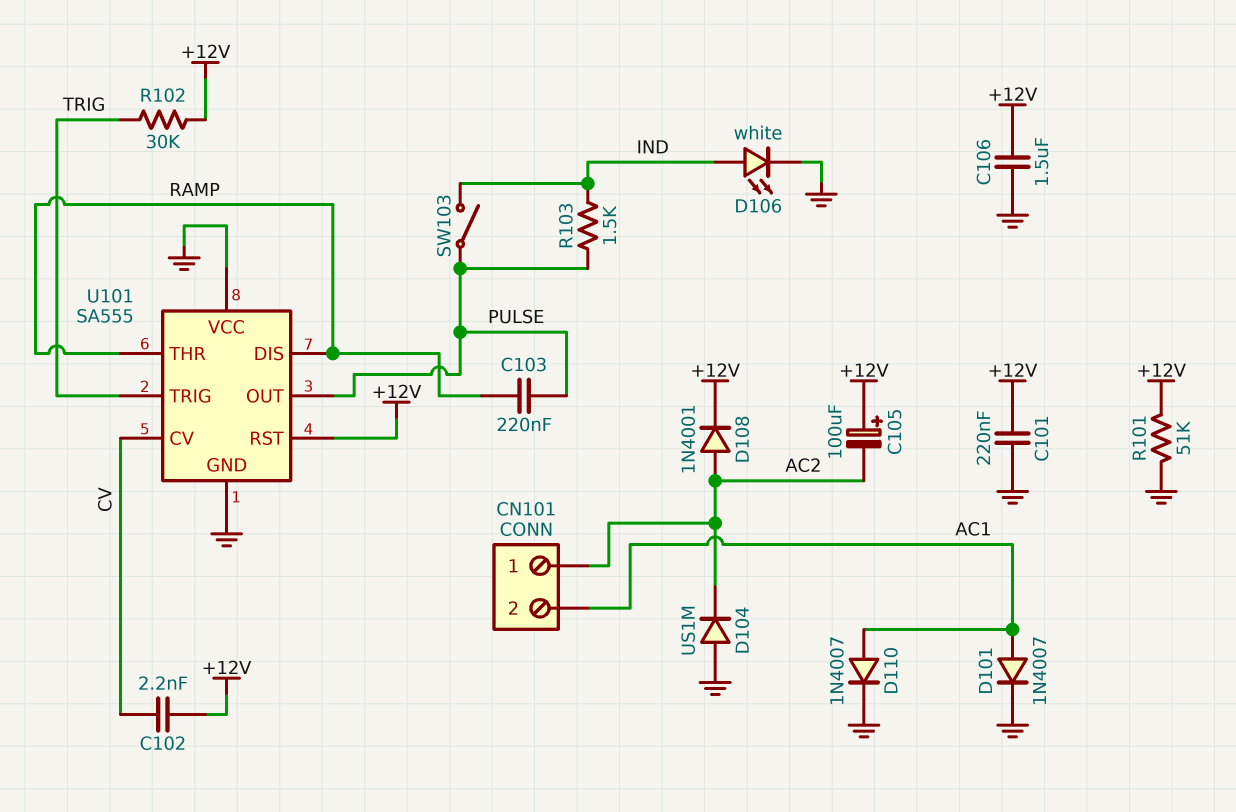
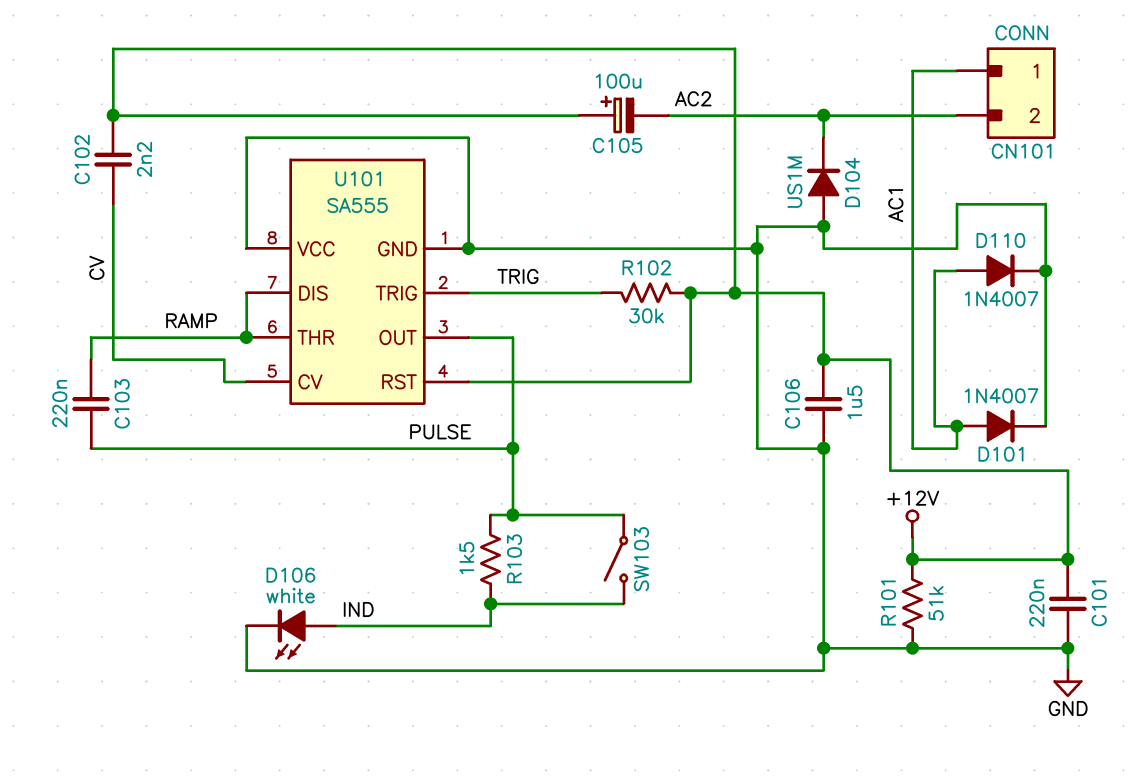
CN101 pin 1: AC2 -> AC1
CN101 pin 2: AC1 -> AC2
D108: diode 1N4001 (A AC2, K +12V) -> none

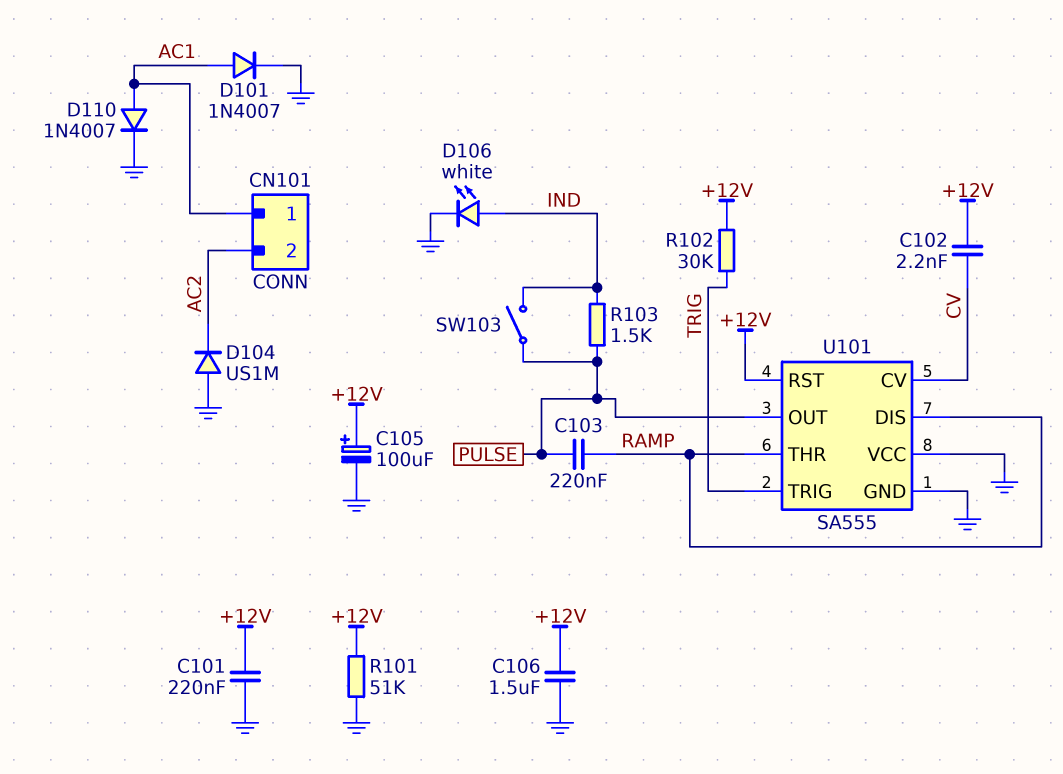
C105: 100uF (plus +12V, minus AC2) -> 100uF (plus +12V, minus GND)

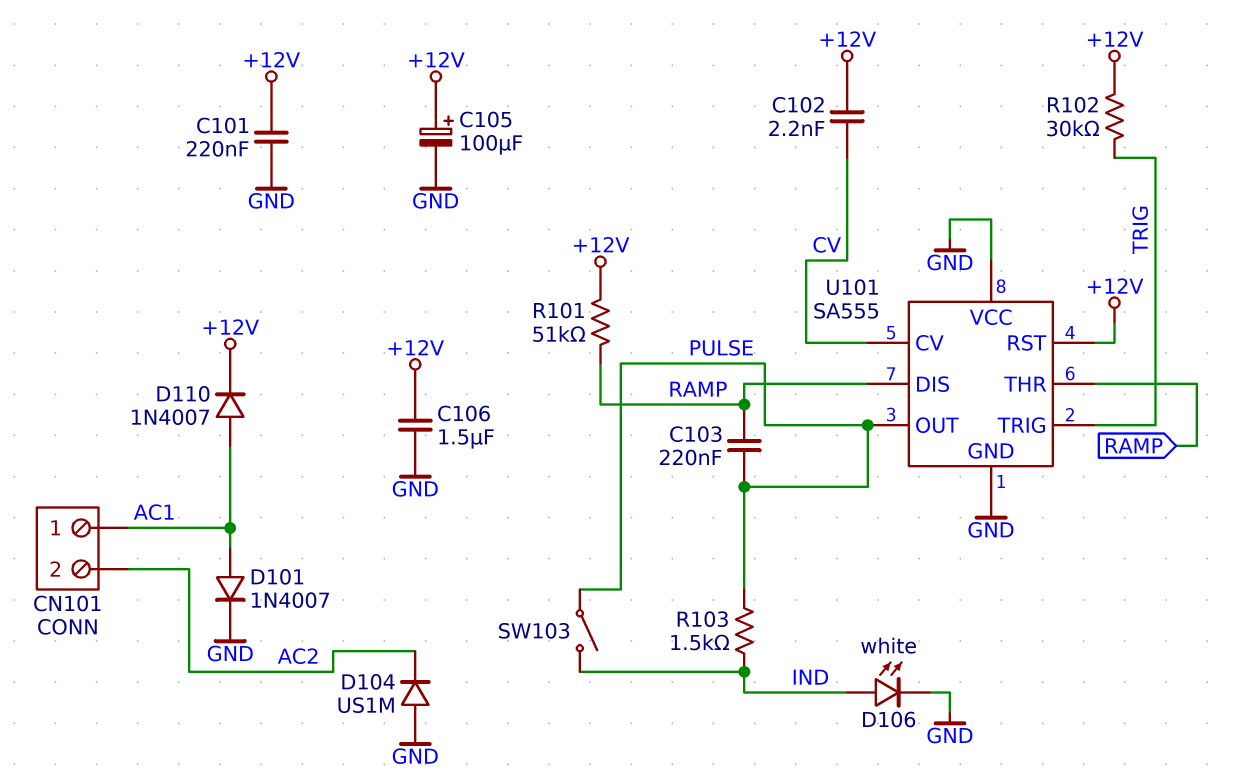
D110: diode 1N4007 (A AC1, K GND) -> diode 1N4007 (A AC1, K +12V)
R101: 51k (+12V, GND) -> 51k (+12V, RAMP)

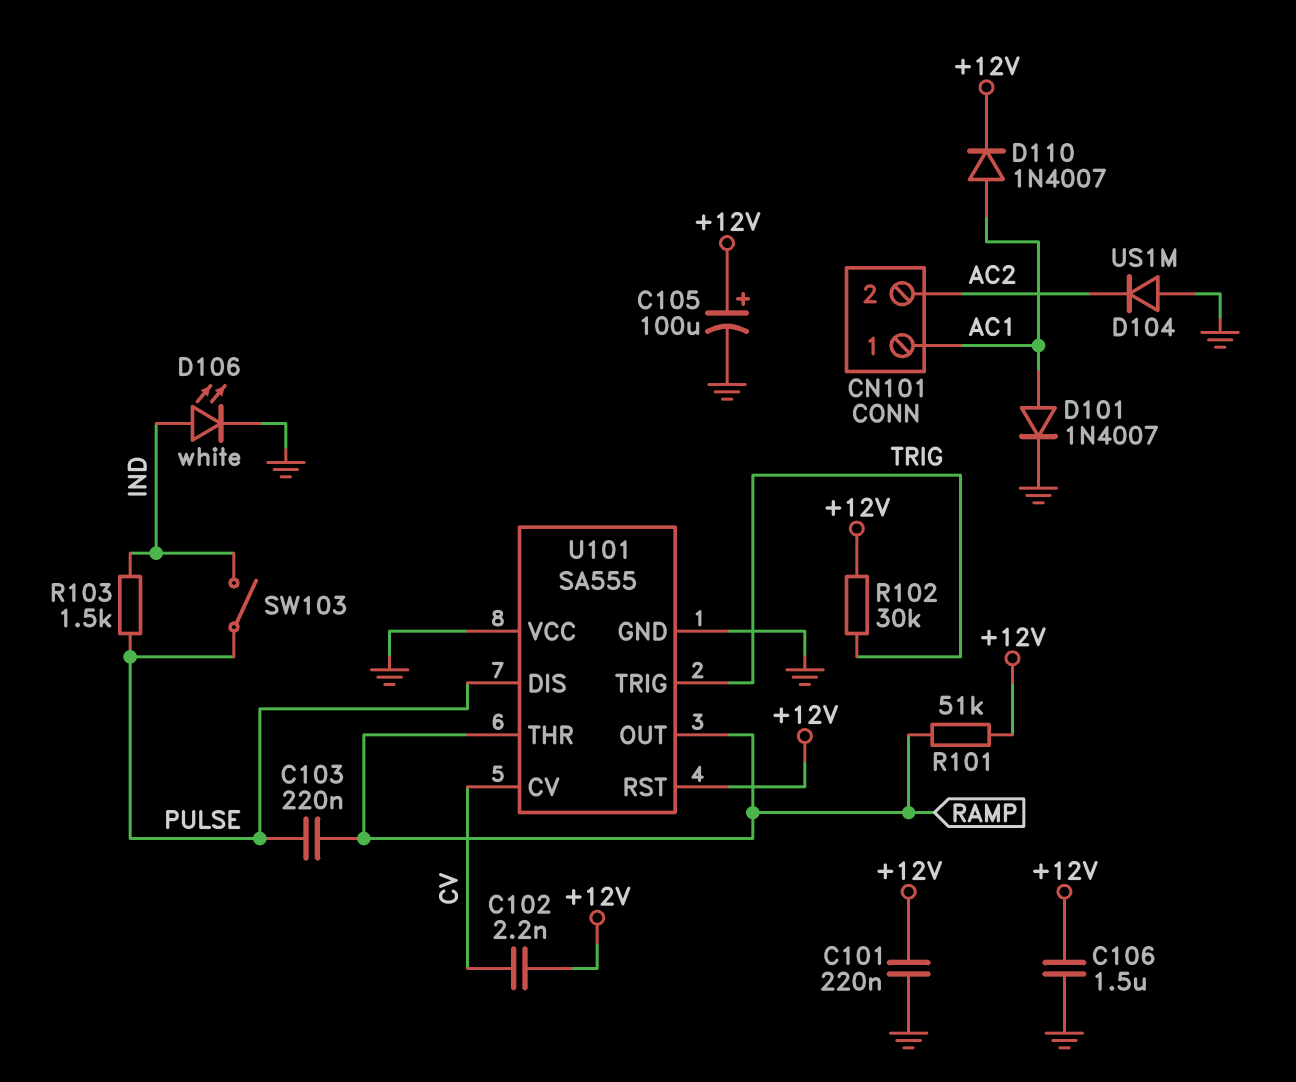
U101 pin DIS: RAMP -> PULSE
U101 pin OUT: PULSE -> RAMP

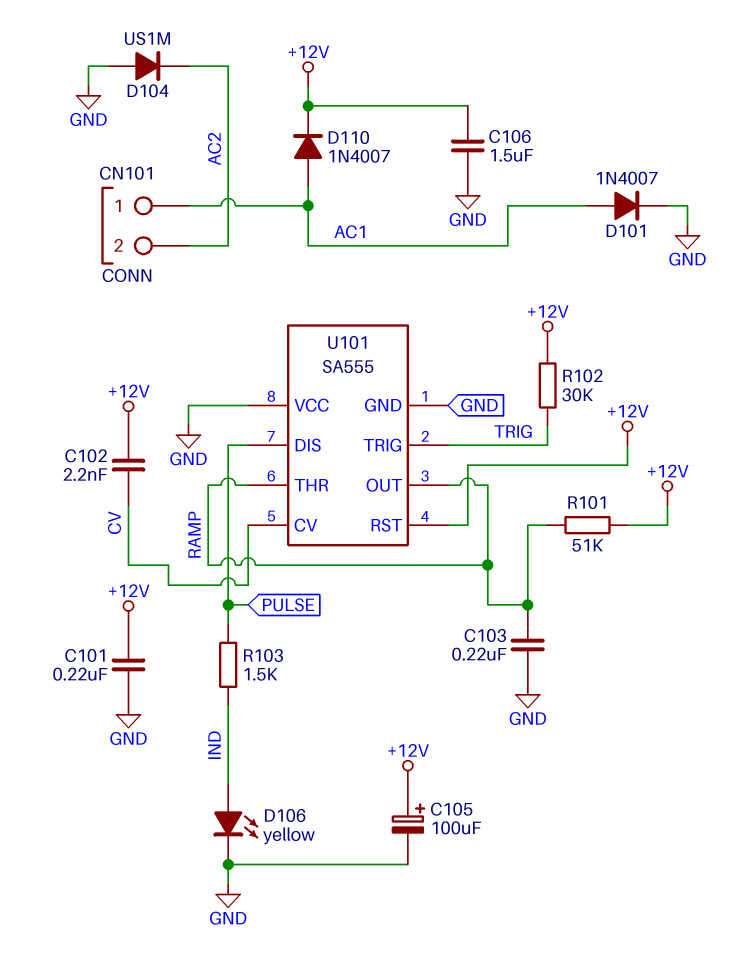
C103: 220nF (PULSE, RAMP) -> 220nF (GND, RAMP)
D106: LED white (A IND, K GND) -> LED yellow (A IND, K GND)
SW103: switch (IND, PULSE) -> none

